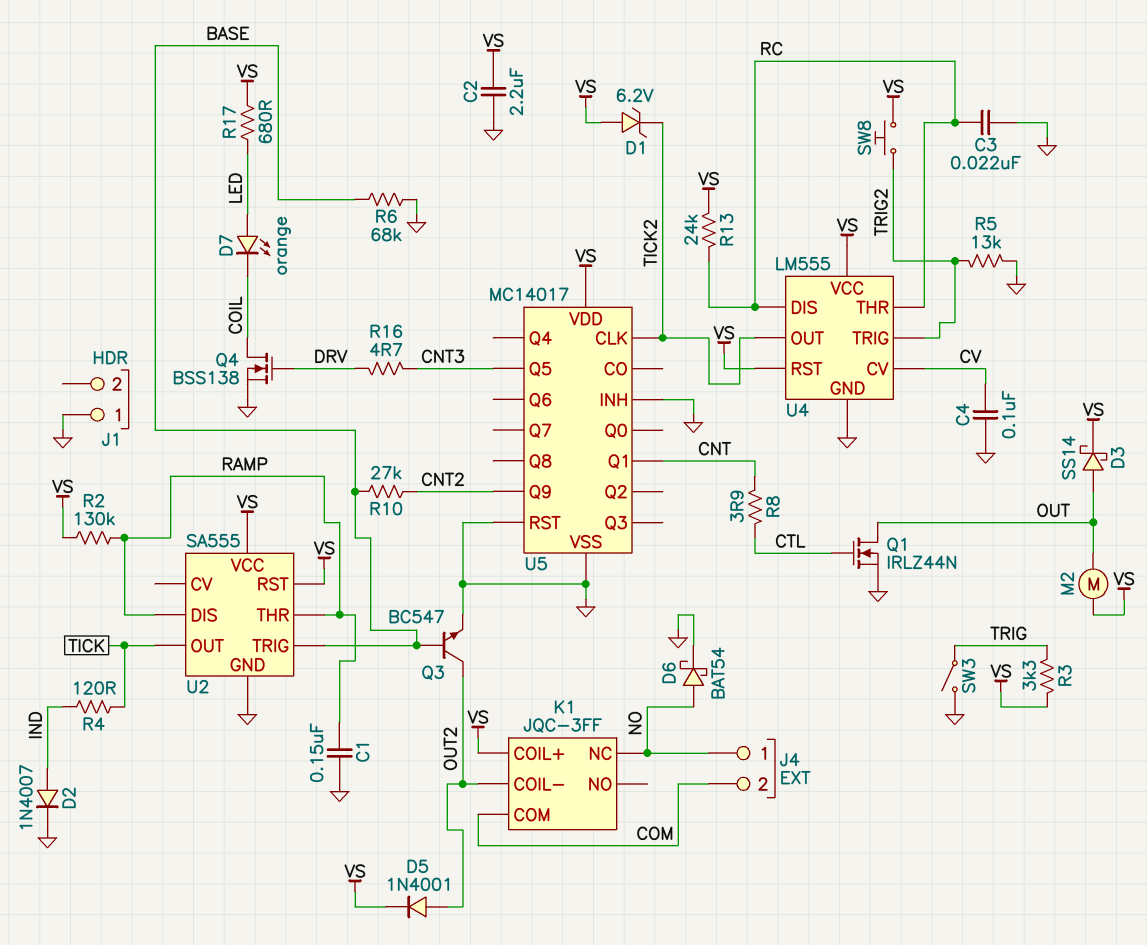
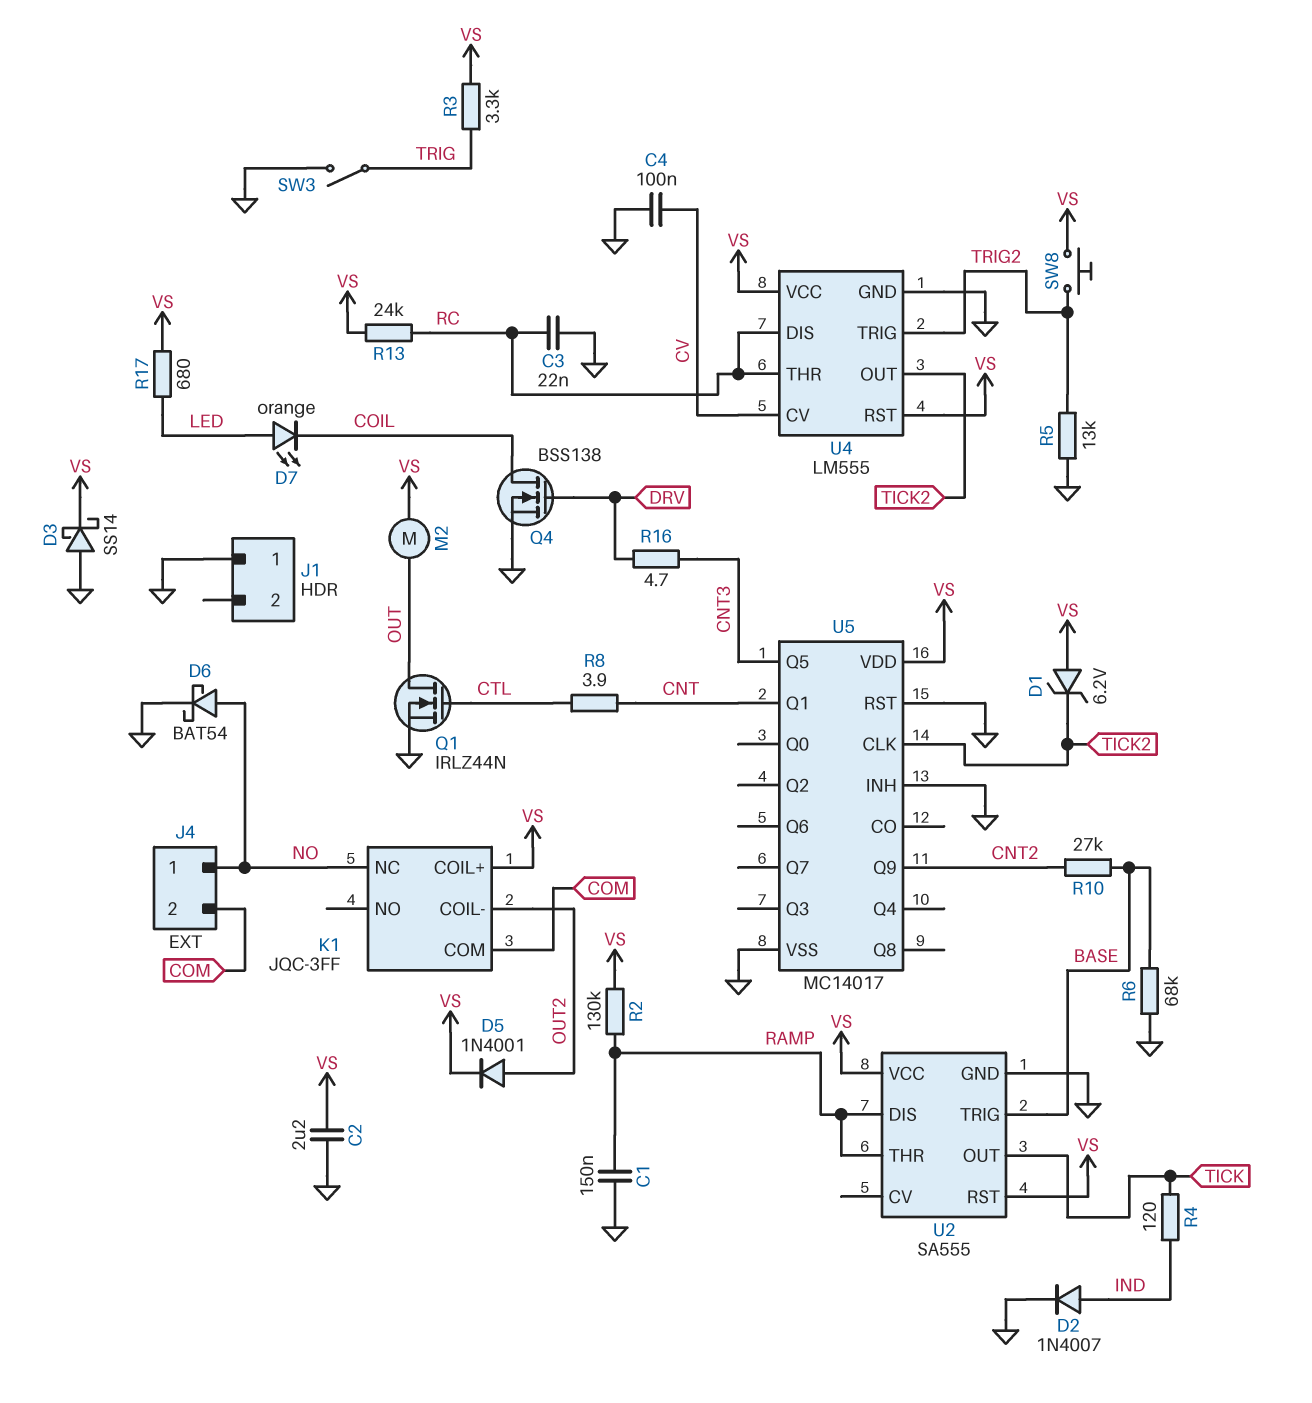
D3: schottky SS14 (A OUT, K VS) -> schottky SS14 (A GND, K VS)
Q3: NPN BC547 (B BASE, C OUT2, E GND) -> none

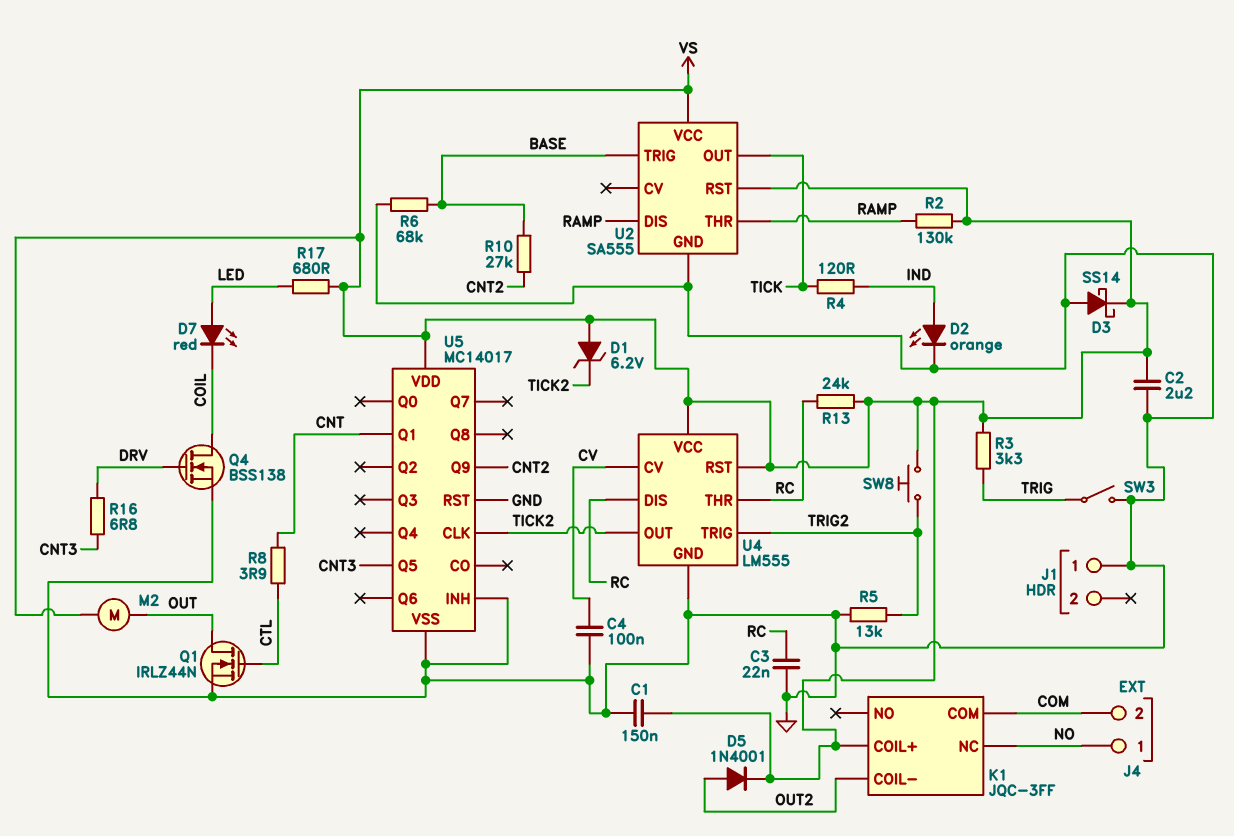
C1: 150nF (GND, RAMP) -> 150nF (GND, VS)
D2: diode 1N4007 (A IND, K GND) -> LED orange (A IND, K GND)
D6: schottky BAT54 (A NO, K GND) -> none
D7: LED orange (A LED, K COIL) -> LED red (A LED, K COIL)
R16: 4.7 (CNT3, DRV) -> 6.8 (CNT3, DRV)

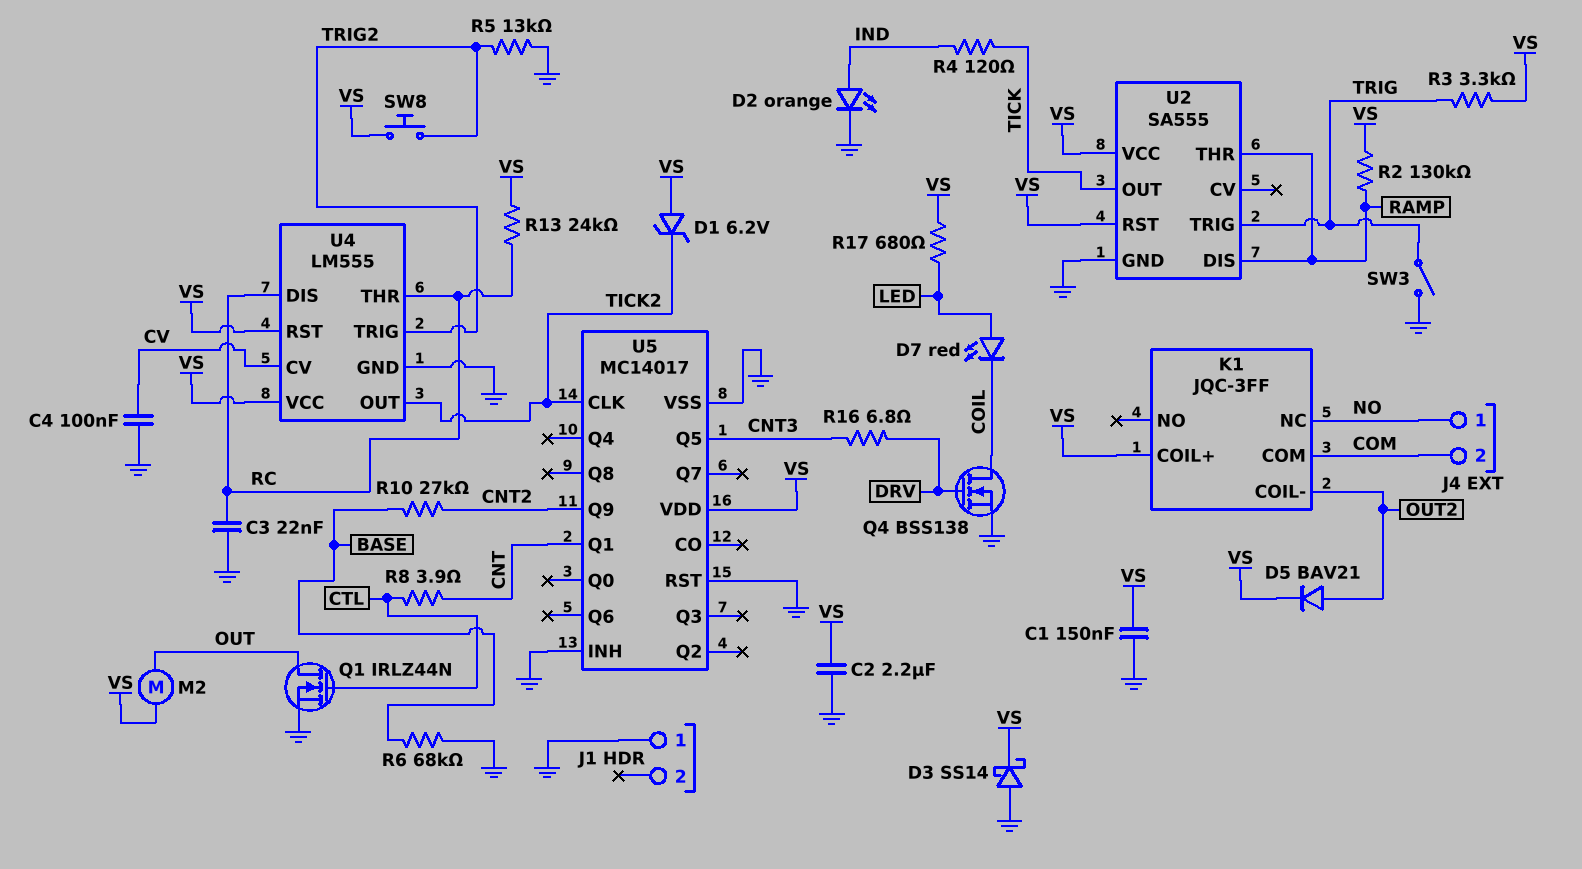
D5: diode 1N4001 (A OUT2, K VS) -> diode BAV21 (A OUT2, K VS)
U2 pin TRIG: BASE -> TRIG

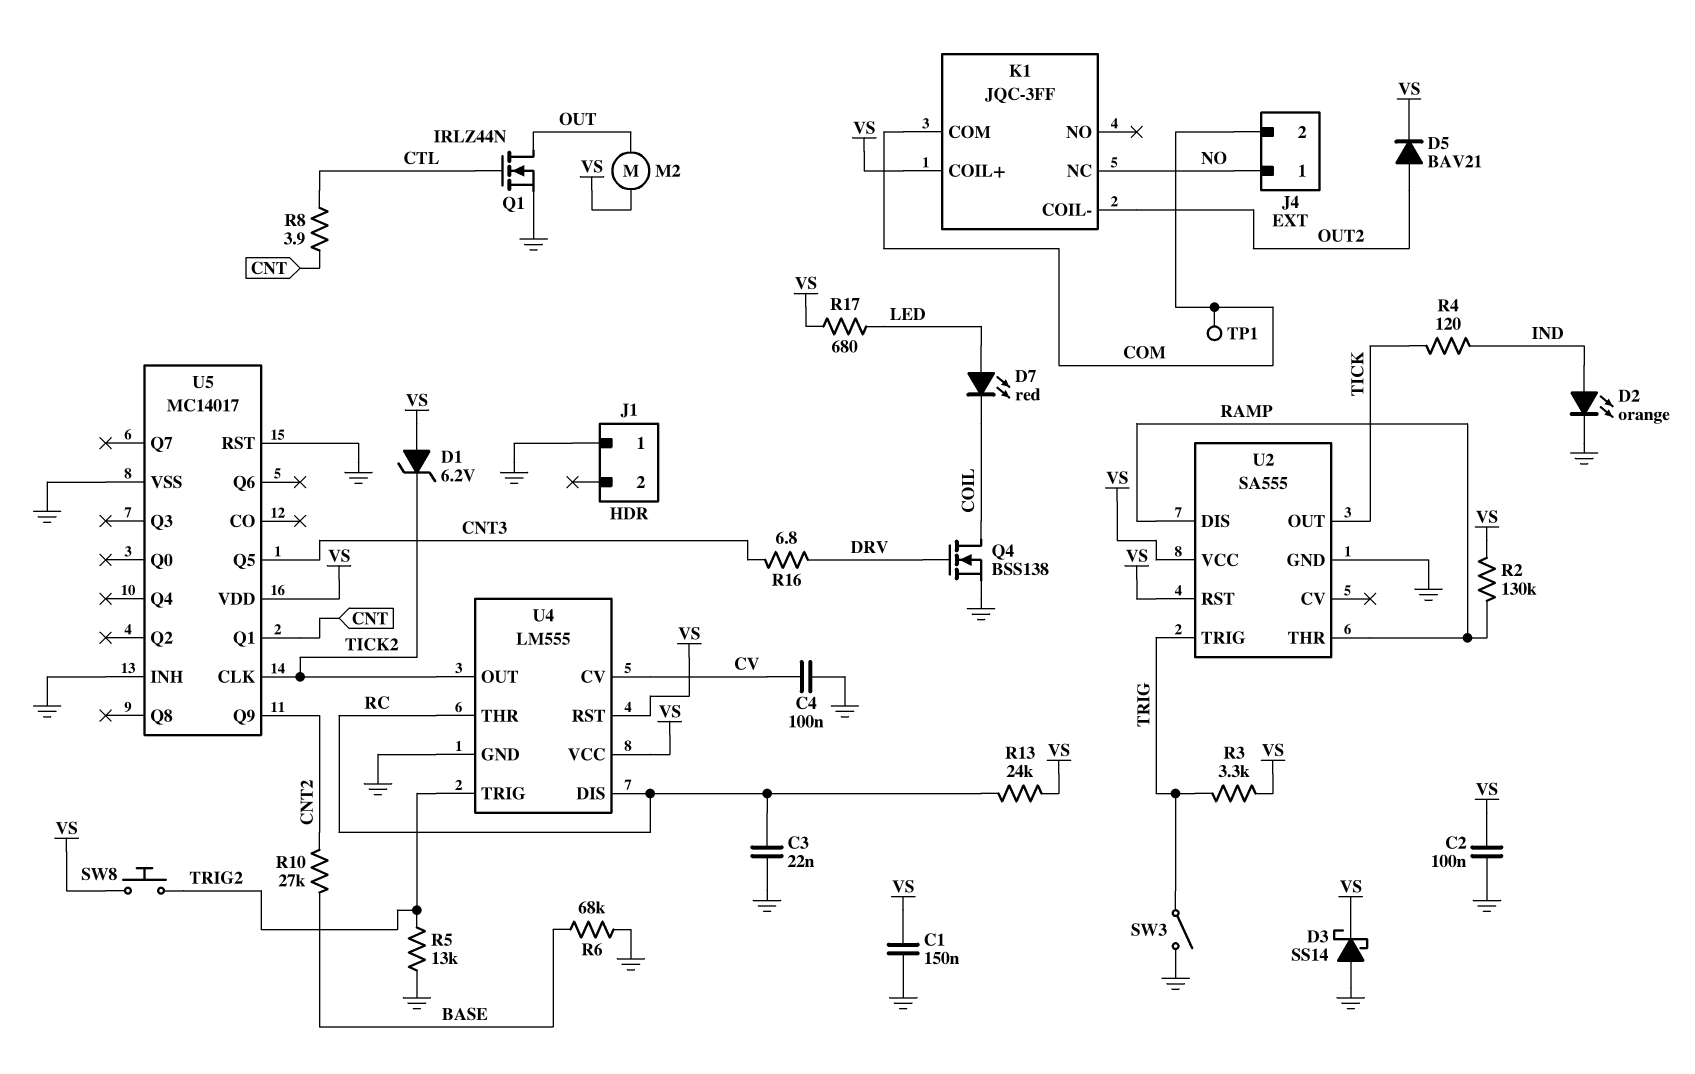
C2: 2.2uF (GND, VS) -> 100nF (GND, VS)
TP1: none -> test point (COM)

